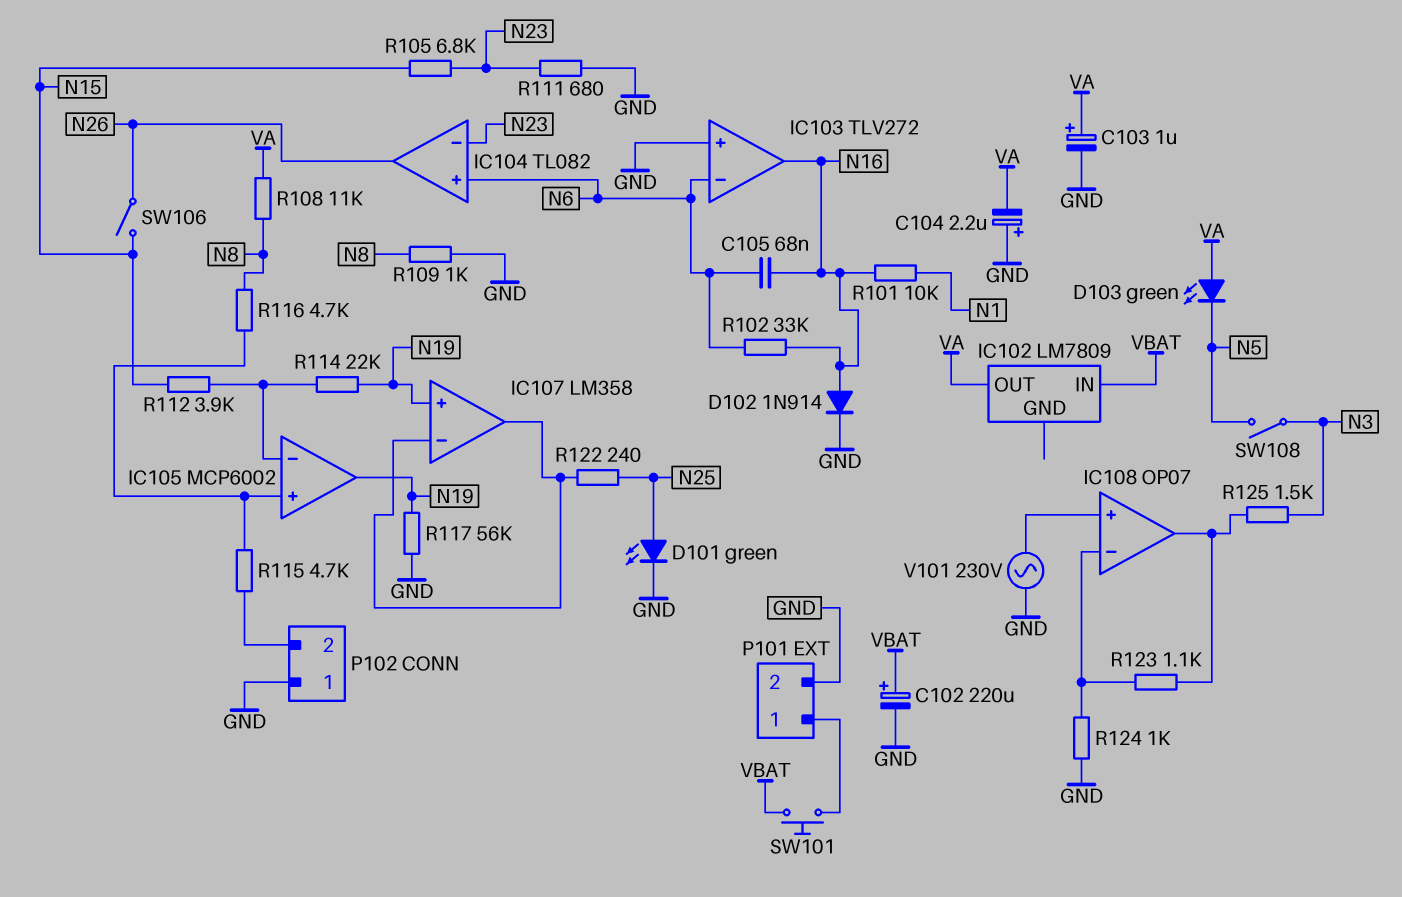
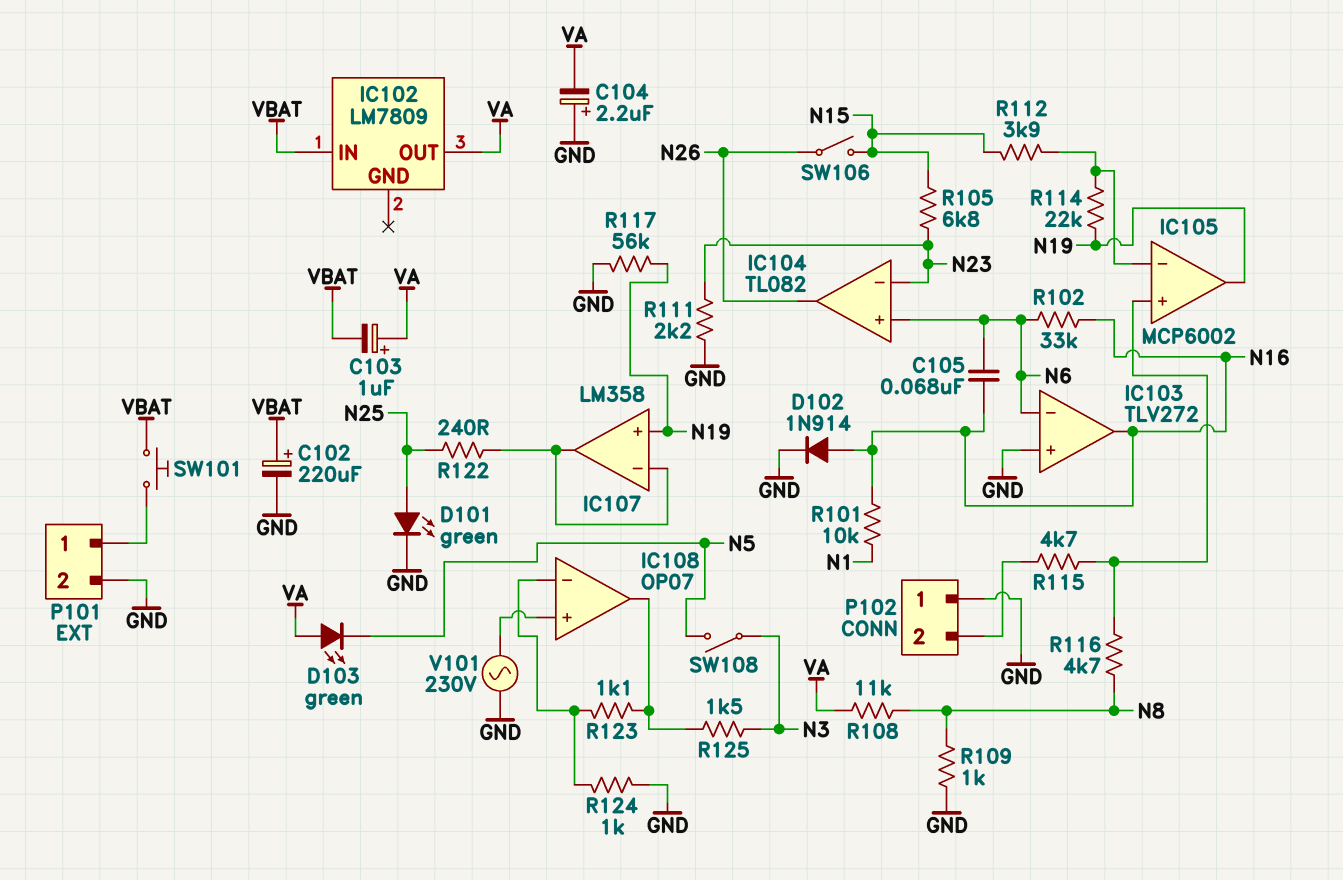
C103: 1uF (plus VA, minus GND) -> 1uF (plus VA, minus VBAT)
R111: 680 (GND, N23) -> 2.2k (GND, N23)

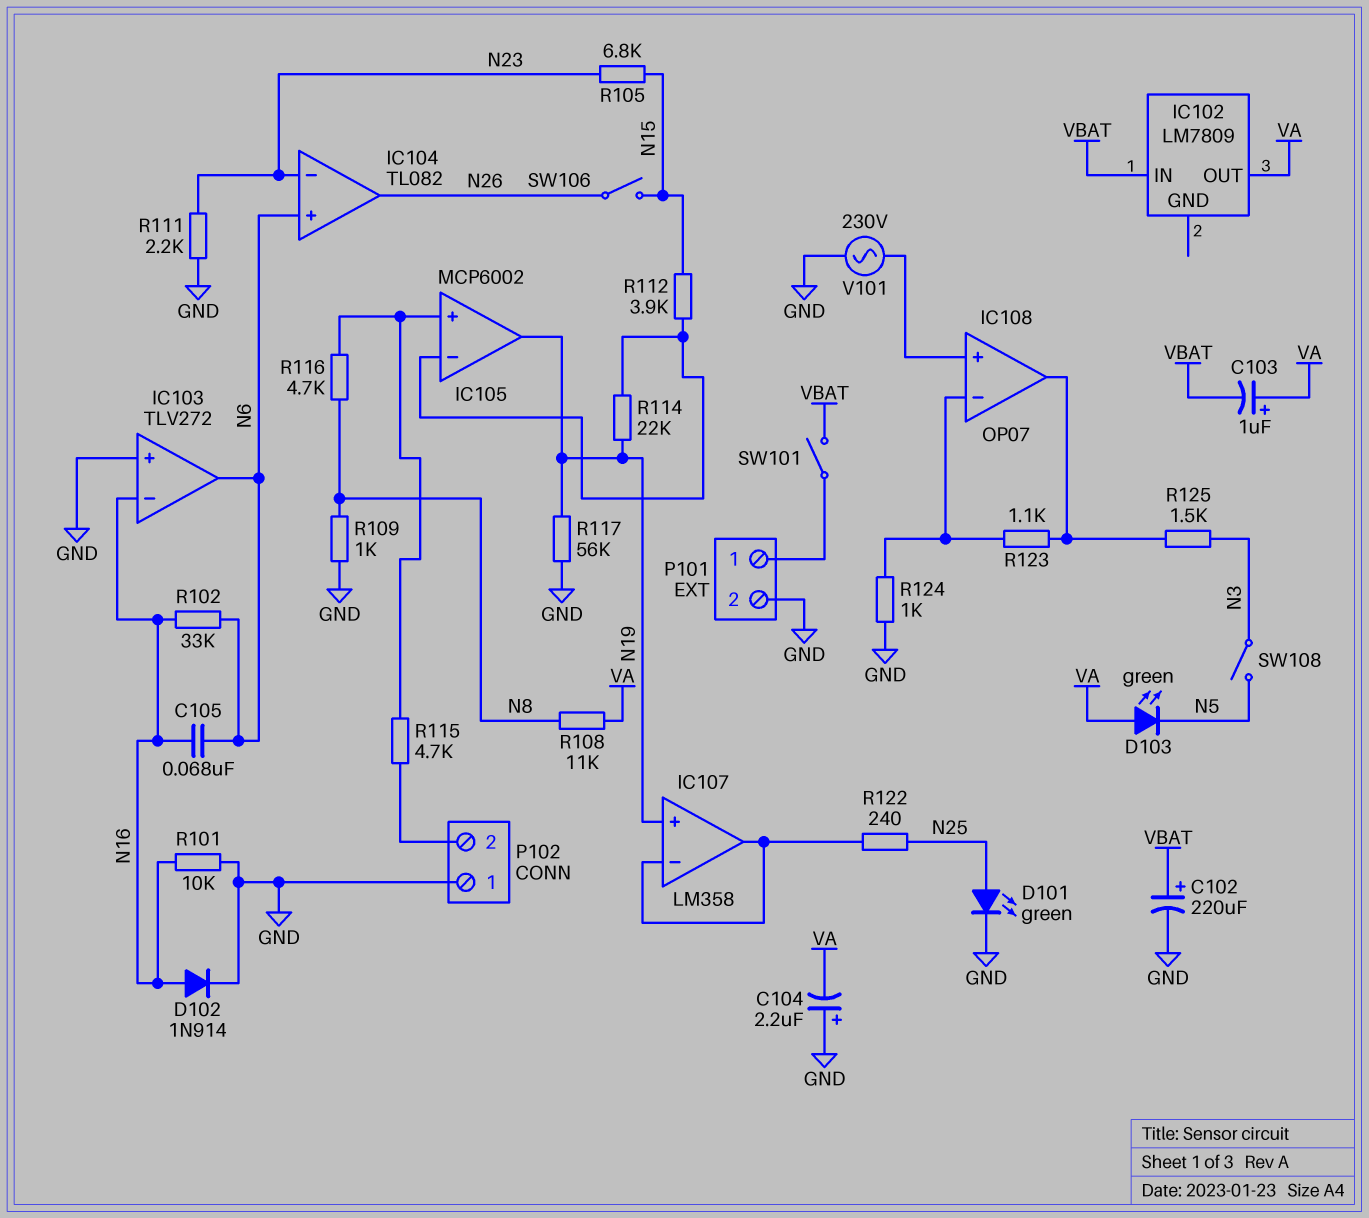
IC103 pin in-: N6 -> N16
IC103 pin out: N16 -> N6
R101: 10k (N1, N16) -> 10k (GND, N16)
SW101: button (P101/1, VBAT) -> switch (P101/1, VBAT)

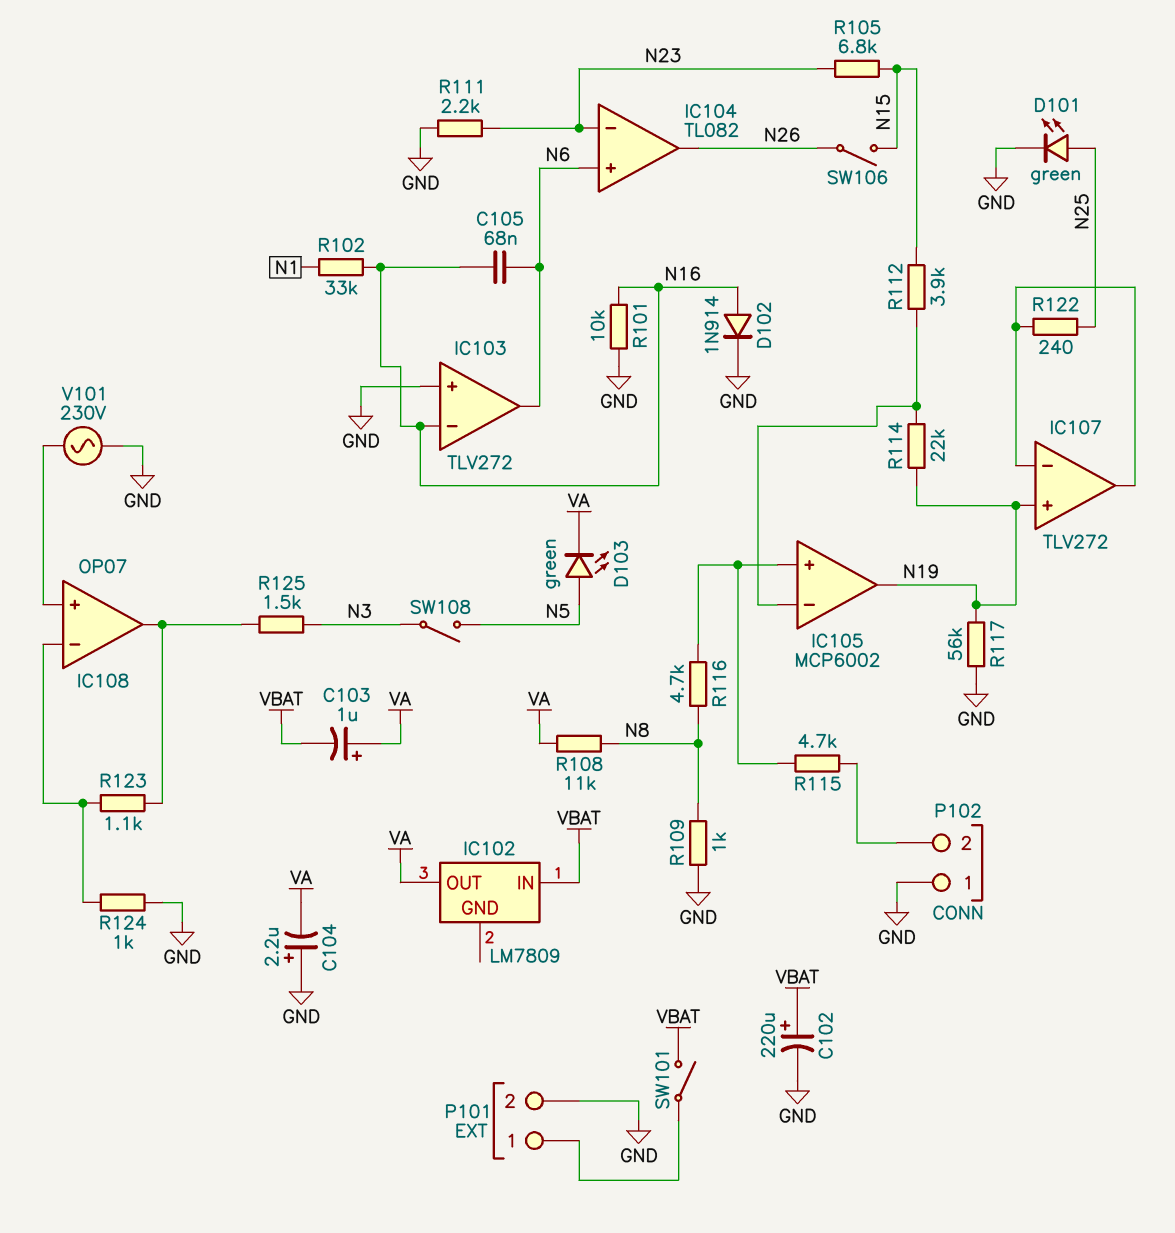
D103: LED green (A VA, K N5) -> LED green (A N5, K VA)
IC107: LM358 -> TLV272
R102: 33k (N6, N16) -> 33k (N1, N16)

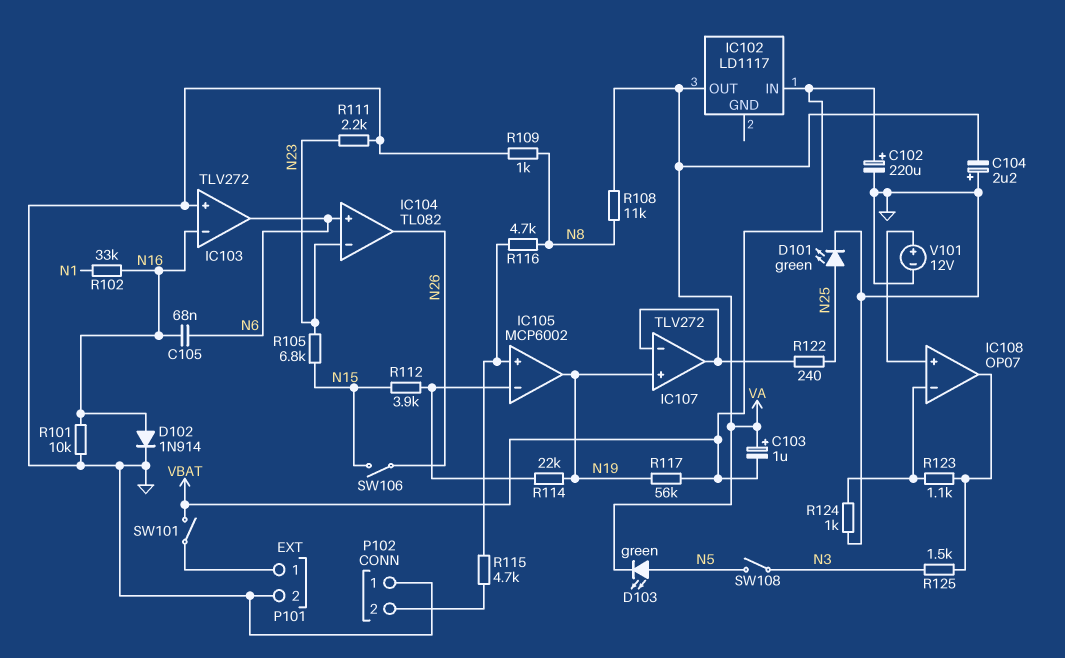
IC102: LM7809 -> LD1117
R117: 56k (GND, N19) -> 56k (N19, VBAT)
V101: AC 230V (GND, IC108/in+) -> 12V (plus IC108/in+, minus GND)

